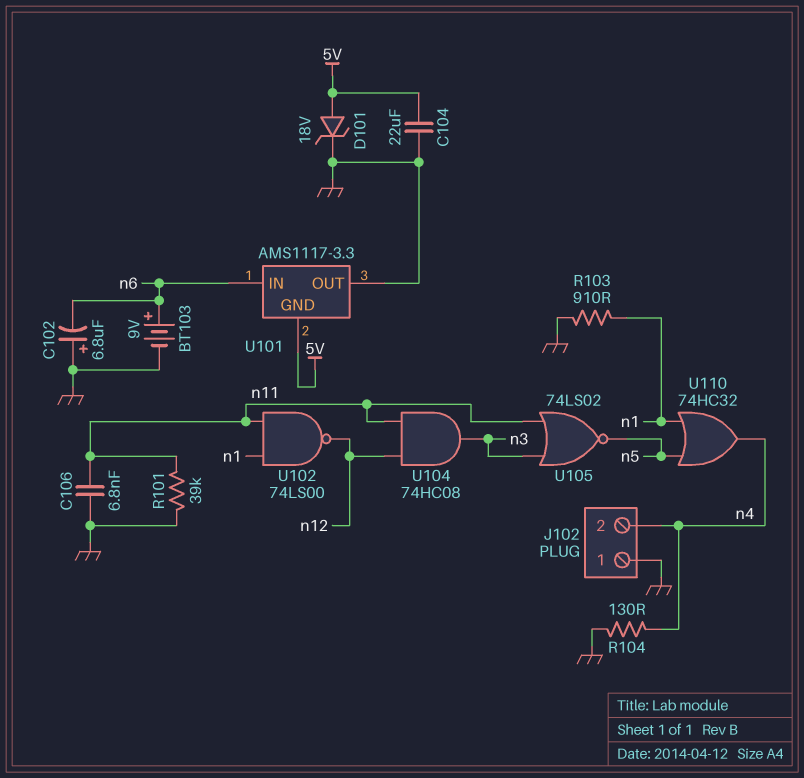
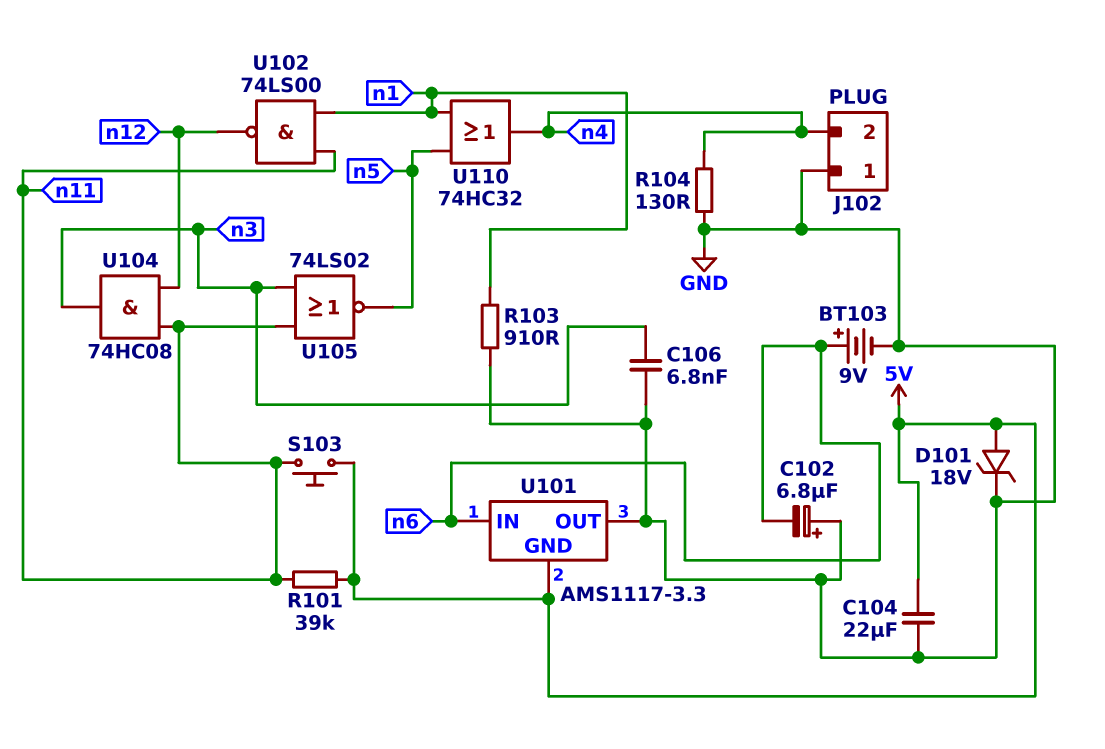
C106: 6.8nF (GND, n11) -> 6.8nF (GND, n3)
R101: 39k (GND, n11) -> 39k (5V, n11)
S103: none -> button (5V, n11)

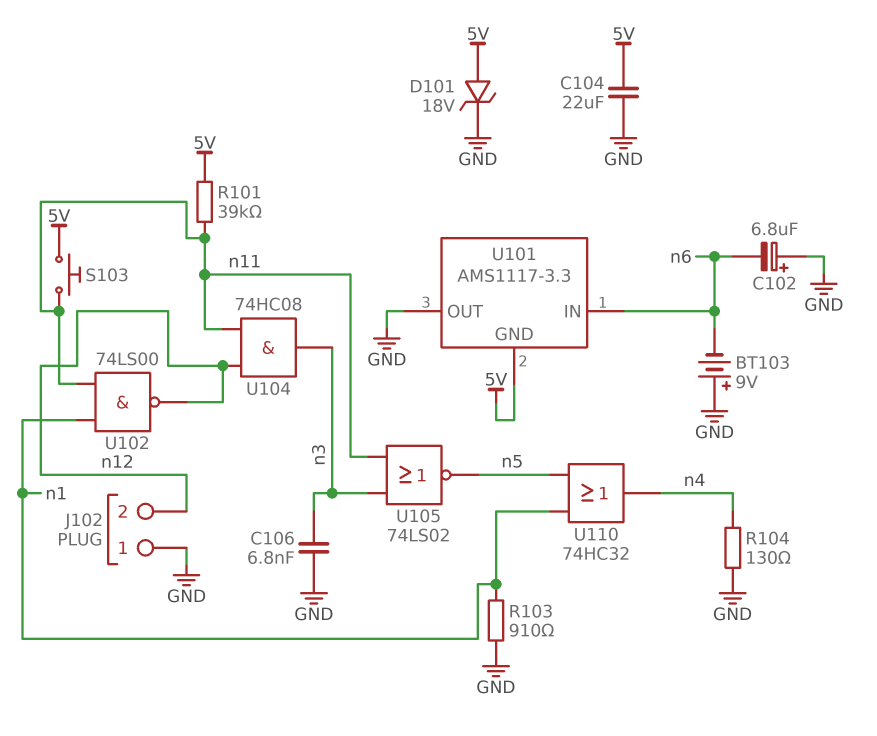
BT103: 9V (plus n6, minus GND) -> 9V (plus GND, minus n6)
J102 pin 2: n4 -> n12

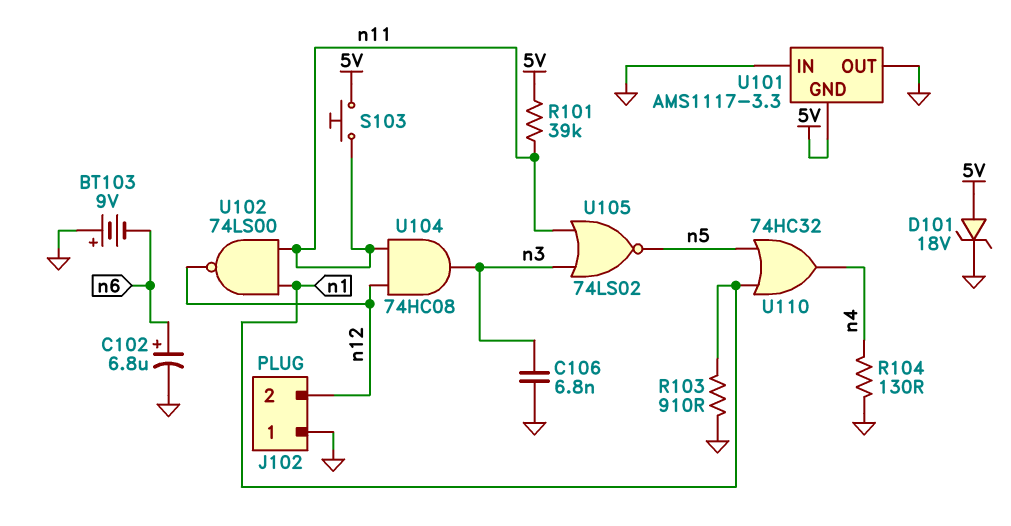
C102: 6.8uF (plus GND, minus n6) -> 6.8uF (plus n6, minus GND)
C104: 22uF (5V, GND) -> none
U101 pin IN: n6 -> GND

